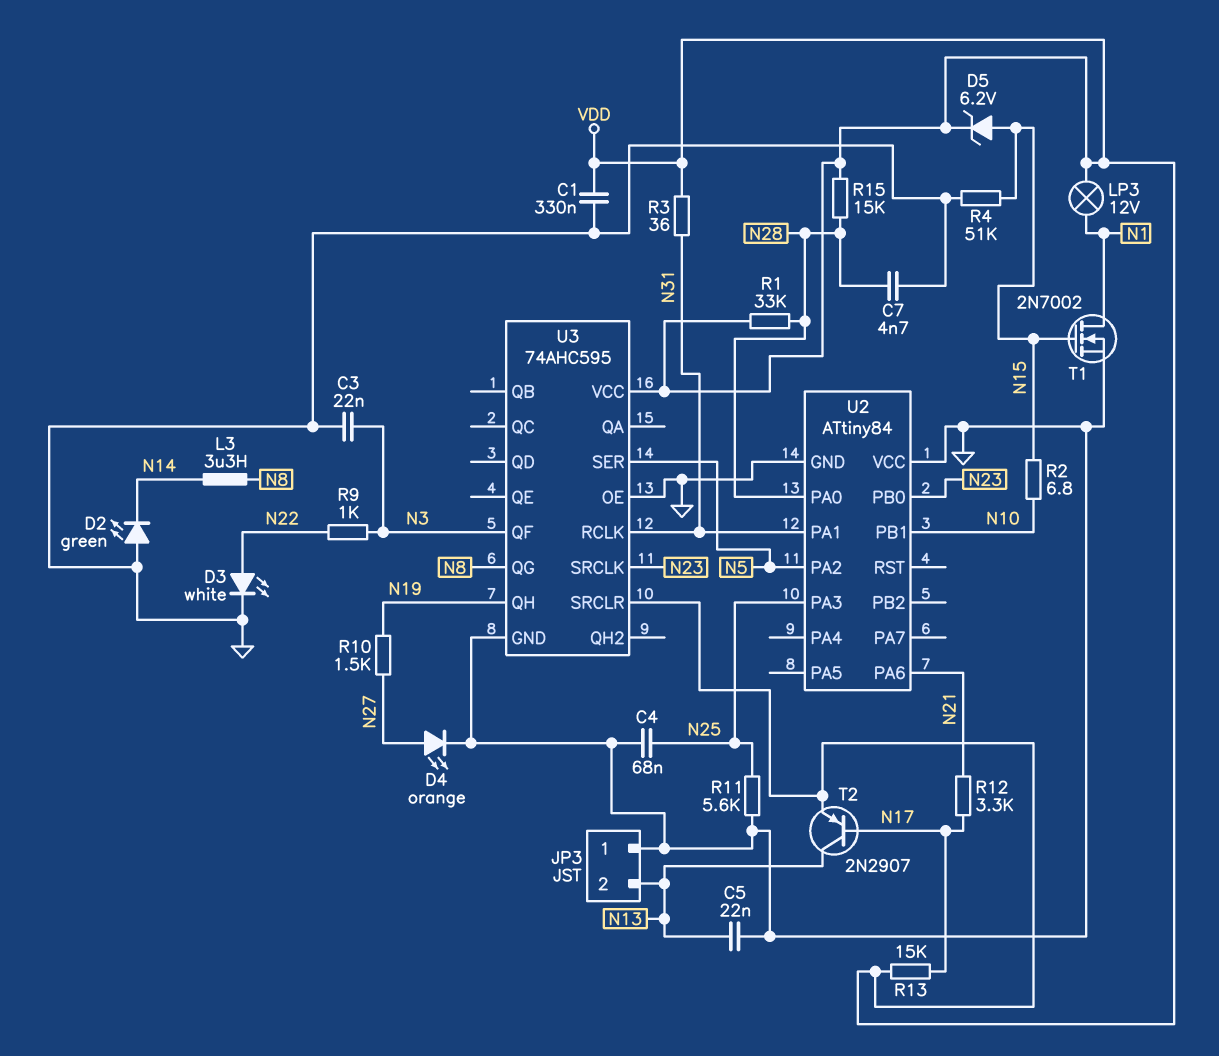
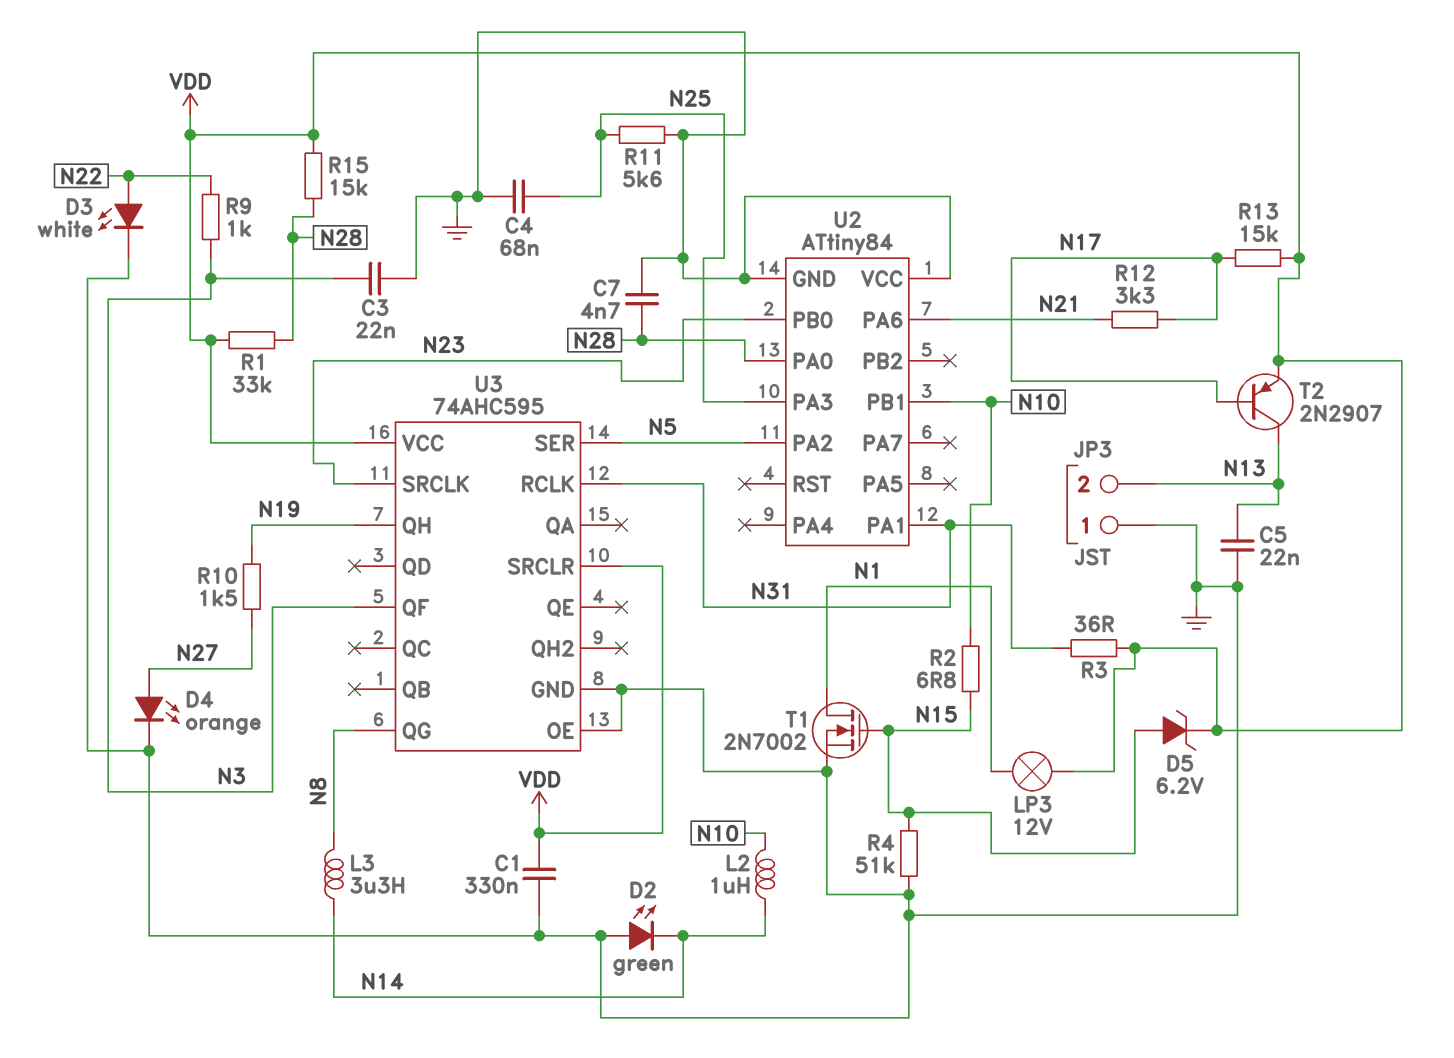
L2: none -> 1uH (N10, N14)

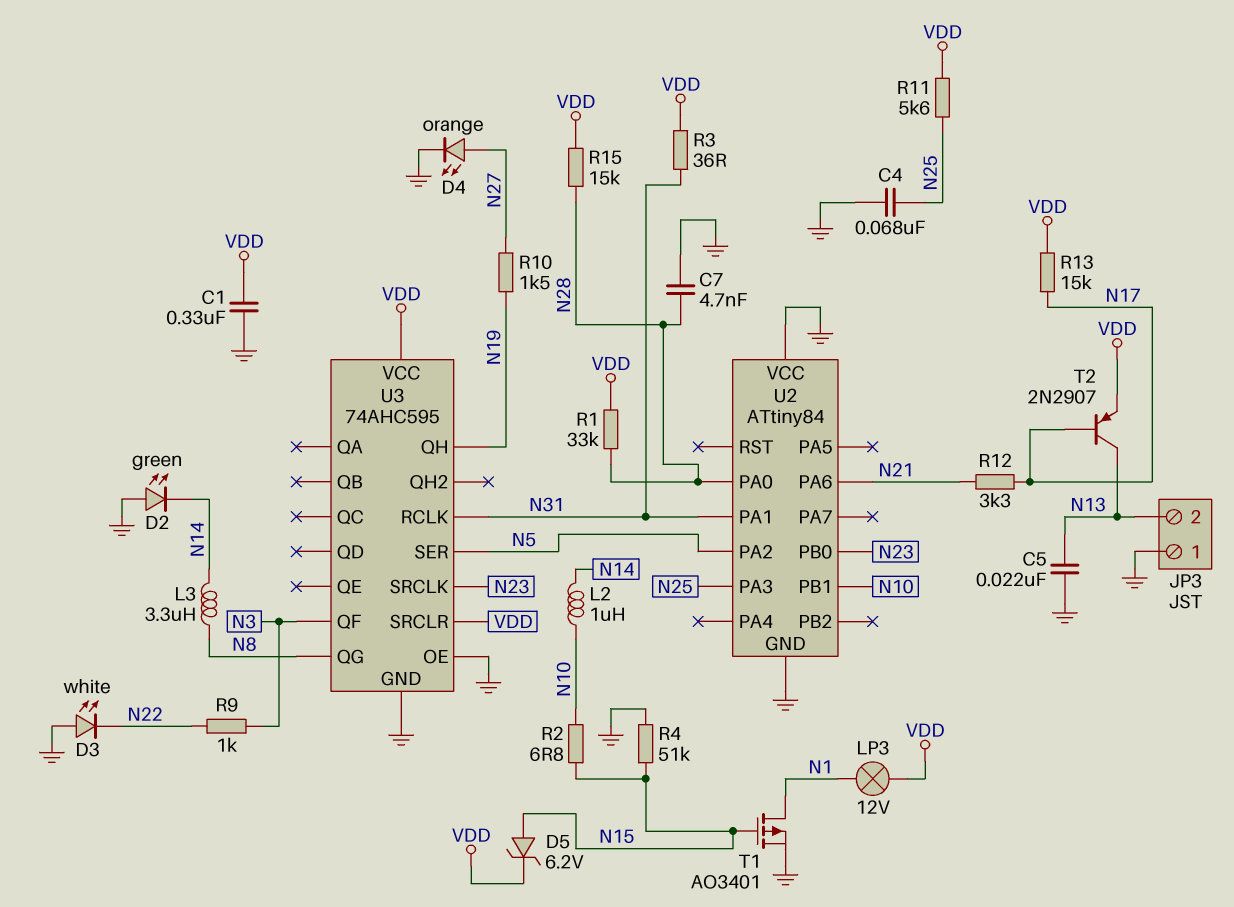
C3: 22nF (GND, N3) -> none
D3: LED white (A N22, K GND) -> LED white (A GND, K N22)
R11: 5.6k (GND, N25) -> 5.6k (N25, VDD)
T1: NMOS 2N7002 (G N15, D N1, S GND) -> PMOS AO3401 (G N15, D N1, S GND)

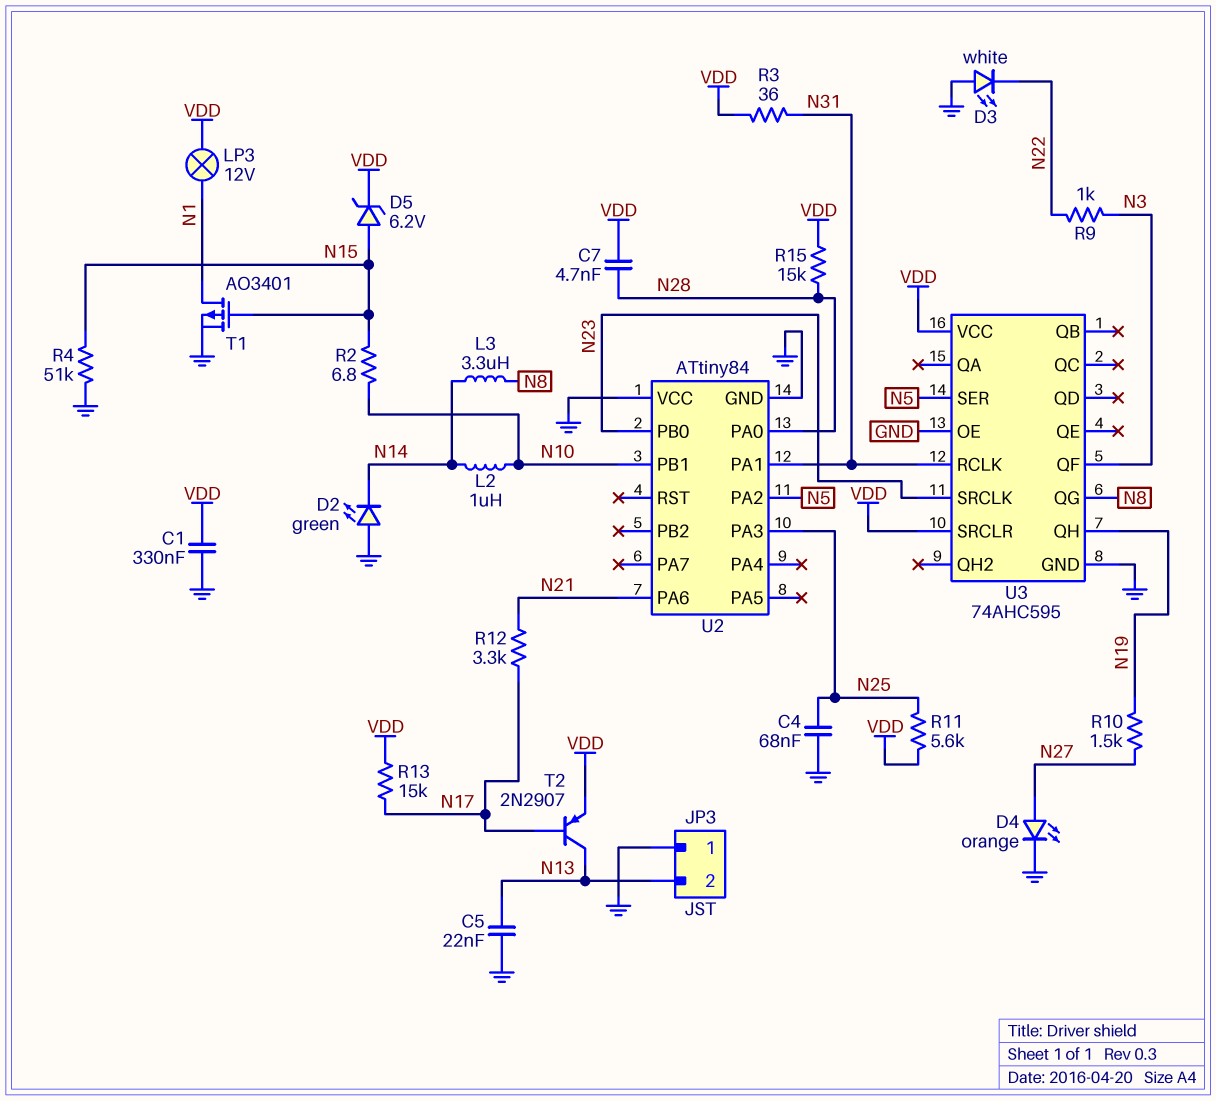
C7: 4.7nF (GND, N28) -> 4.7nF (N28, VDD)
R1: 33k (N28, VDD) -> none

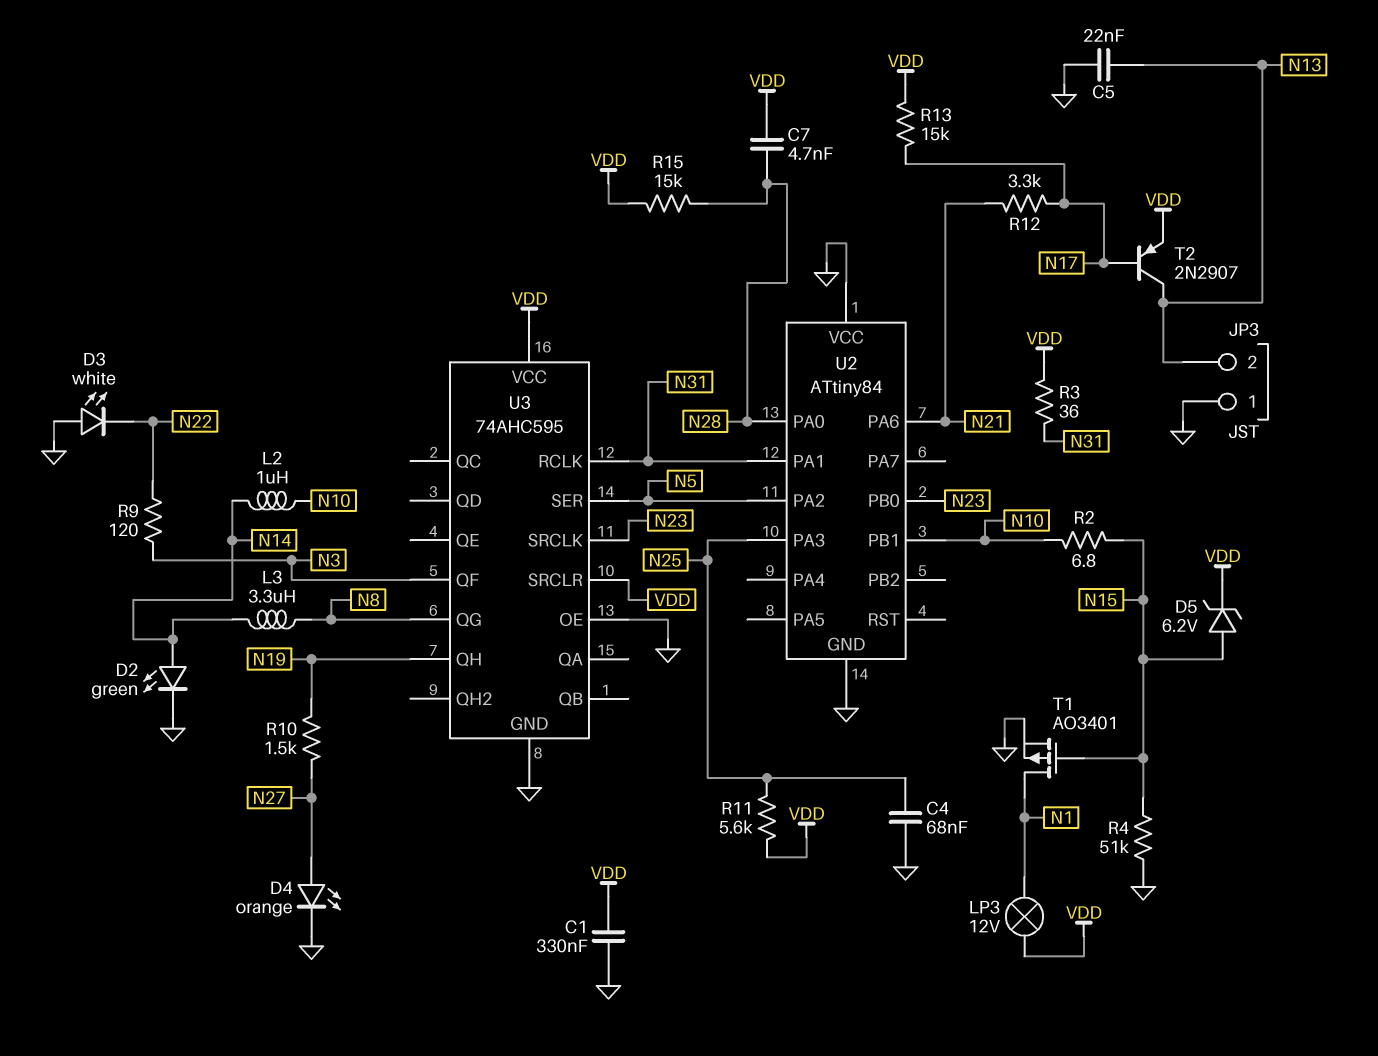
D2: LED green (A GND, K N14) -> LED green (A N14, K GND)
R9: 1k (N3, N22) -> 120 (N3, N22)

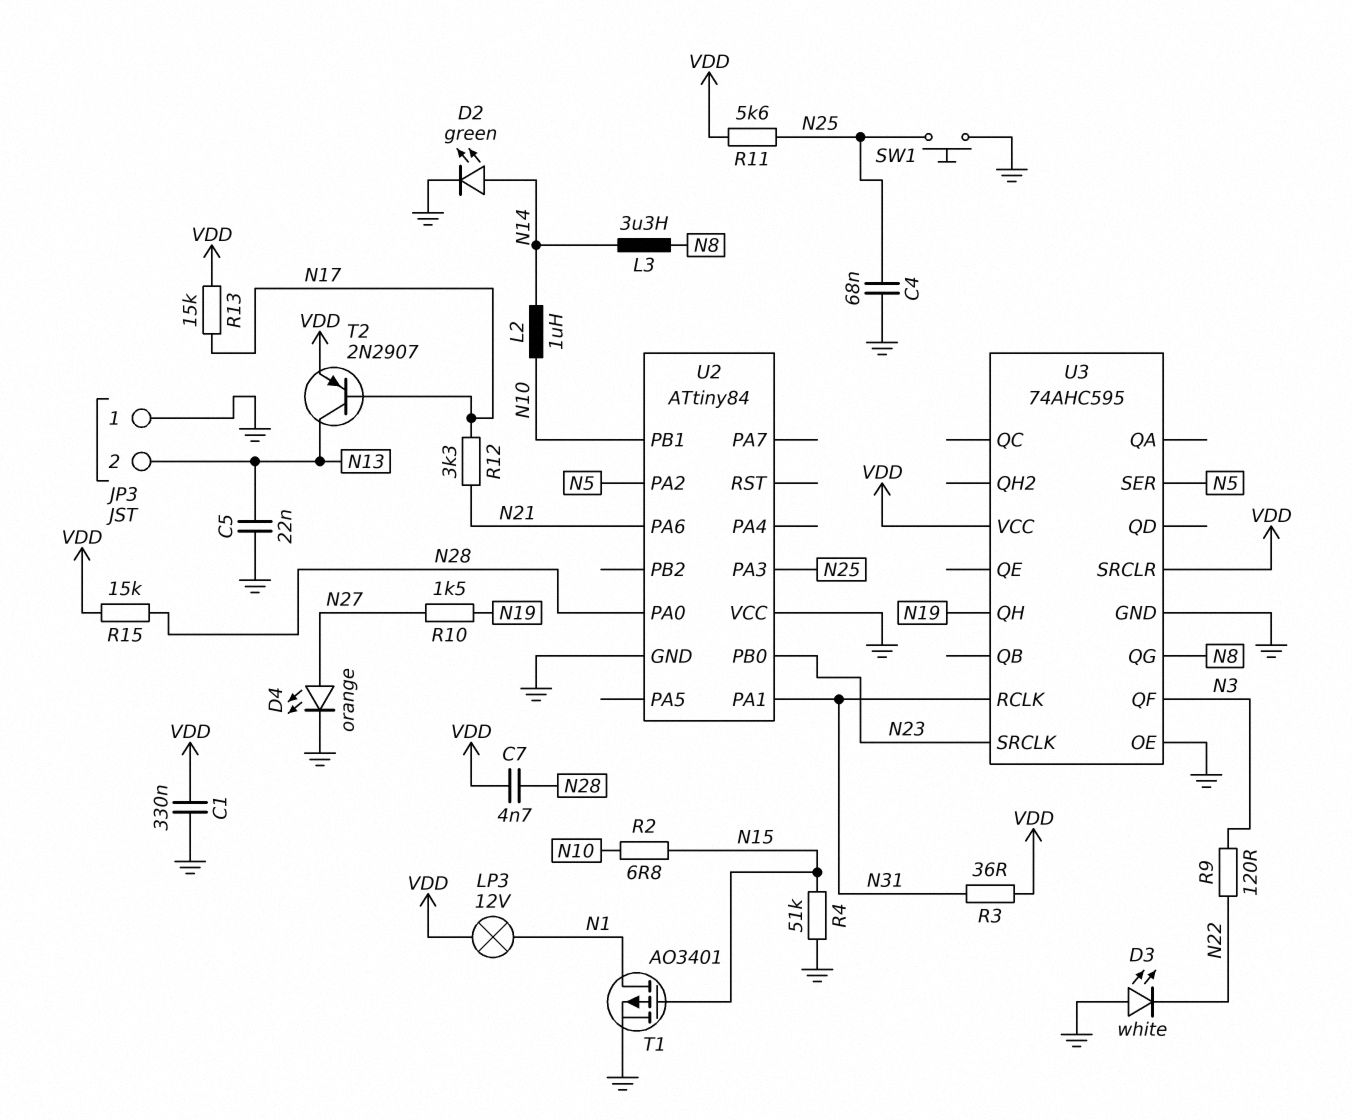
D5: zener 6.2V (A N15, K VDD) -> none
SW1: none -> button (GND, N25)

